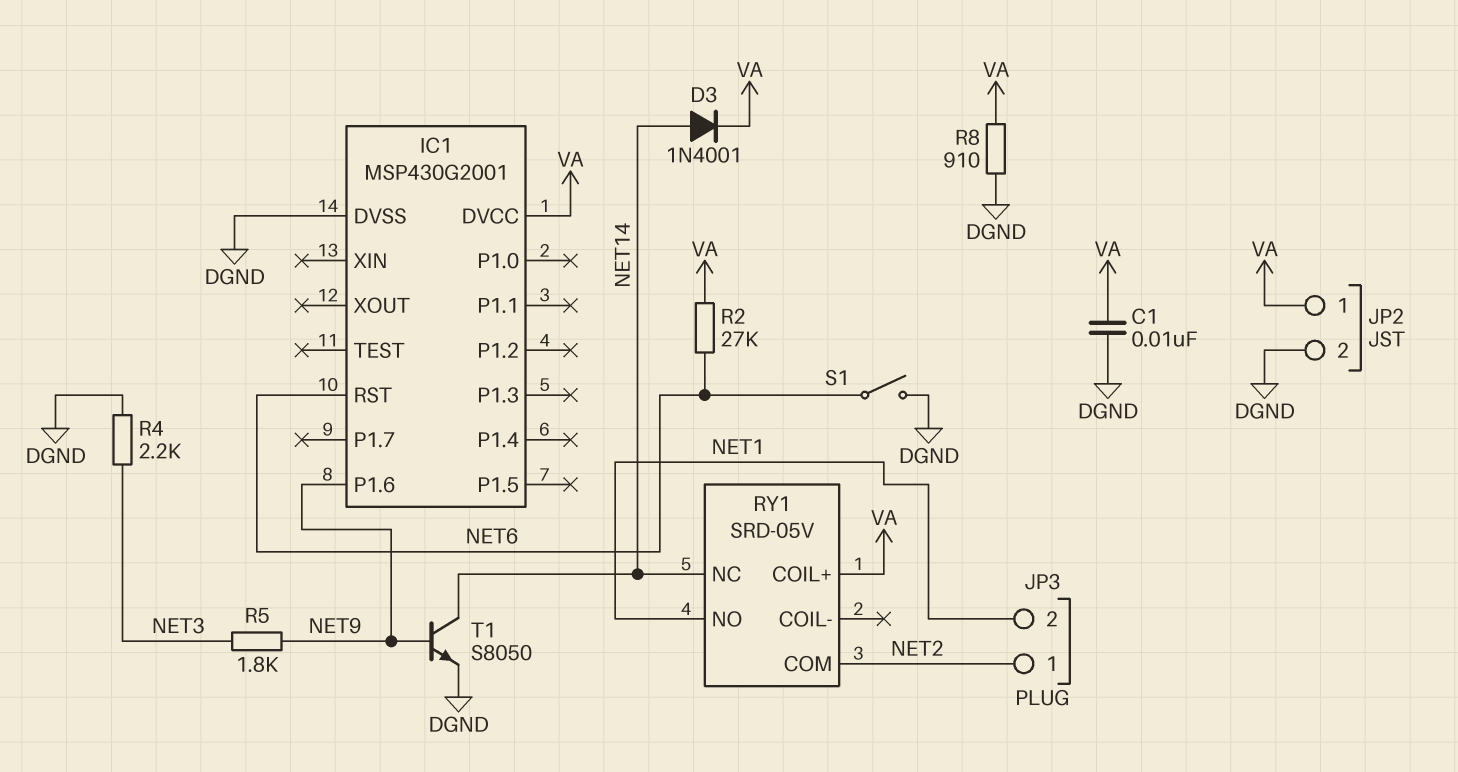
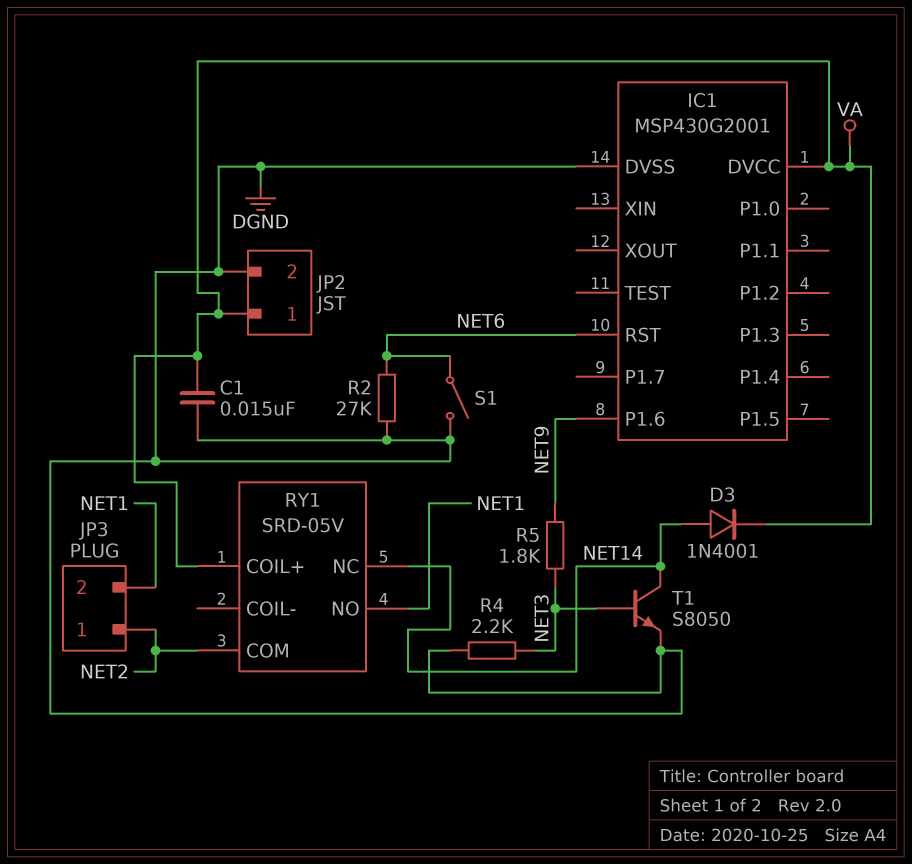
C1: 10nF (DGND, VA) -> 15nF (DGND, VA)
R2: 27k (NET6, VA) -> 27k (DGND, NET6)
R8: 910 (DGND, VA) -> none
T1: NPN S8050 (B NET9, C NET14, E DGND) -> NPN S8050 (B NET3, C NET14, E DGND)

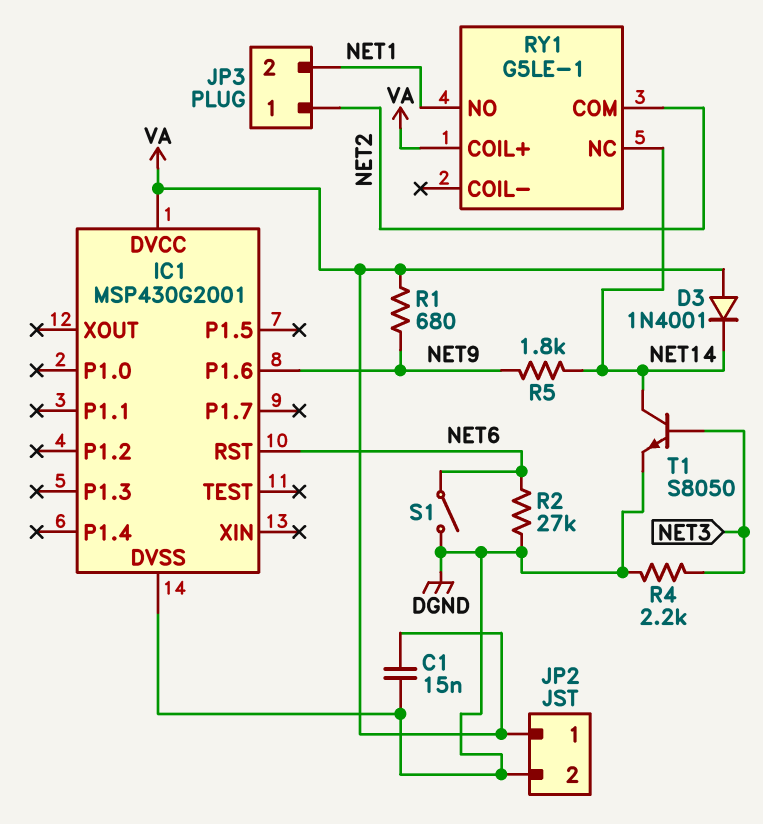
D3: diode 1N4001 (A NET14, K VA) -> diode 1N4001 (A VA, K NET14)
R1: none -> 680 (NET9, VA)
R5: 1.8k (NET3, NET9) -> 1.8k (NET9, NET14)
RY1: SRD-05V -> G5LE-1

